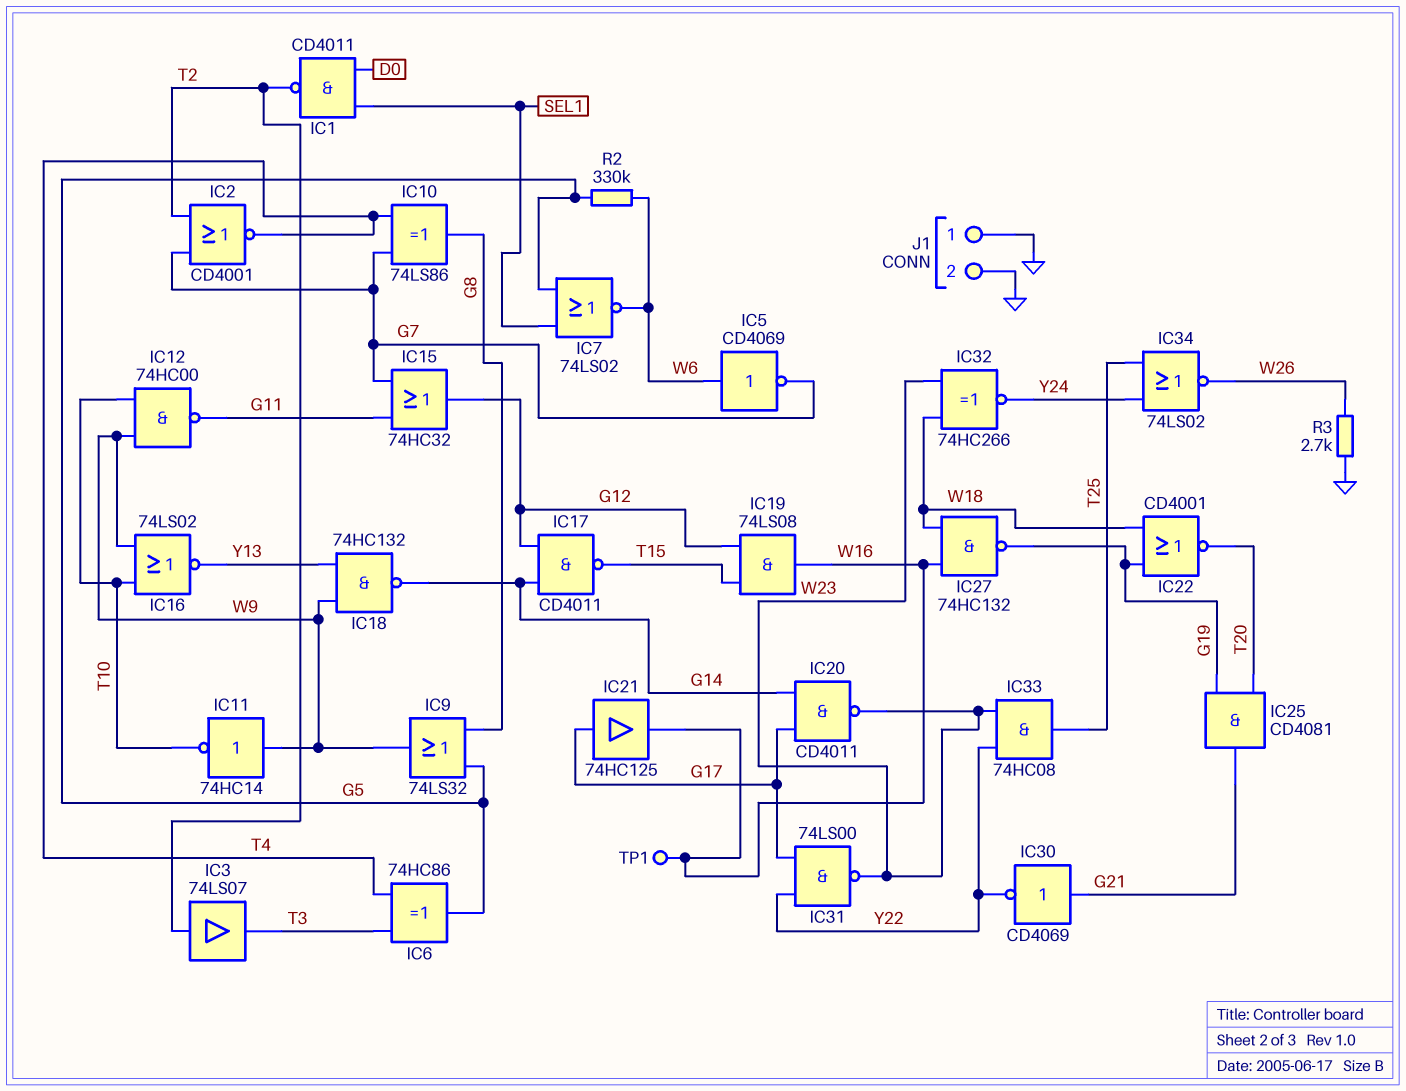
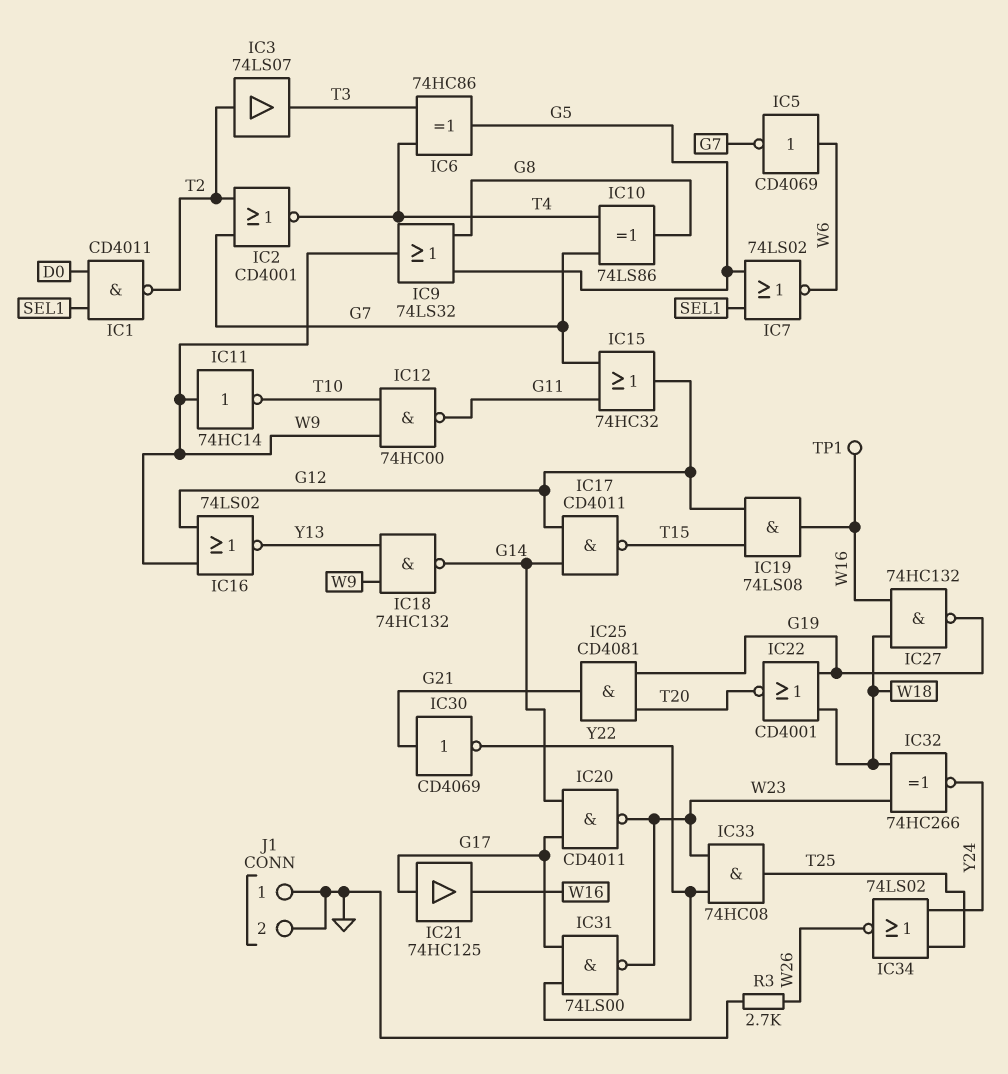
IC16: NOR 74LS02 (in T10, in W9, out Y13) -> NOR 74LS02 (in G12, in W9, out Y13)
R2: 330k (G5, W6) -> none

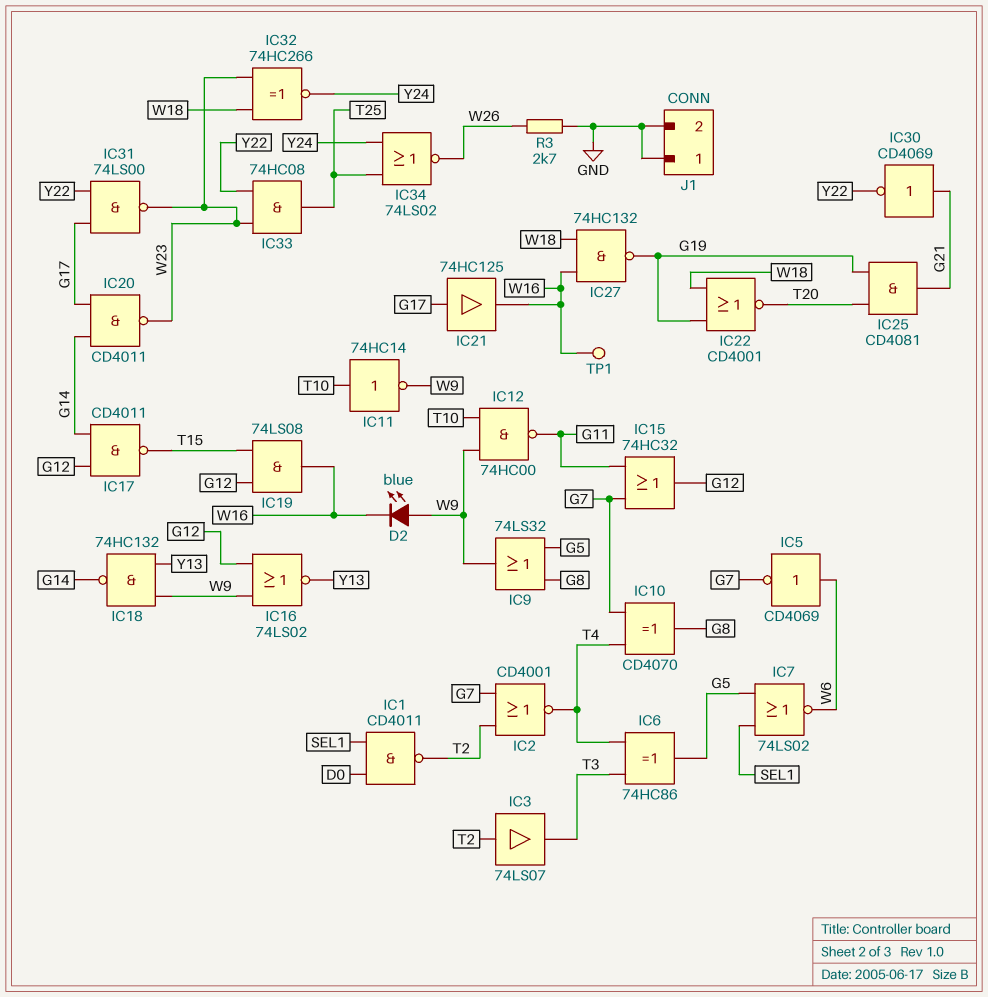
D2: none -> LED blue (A W9, K W16)
IC10: XOR 74LS86 (in G7, in T4, out G8) -> XOR CD4070 (in G7, in T4, out G8)
IC11: NOT 74HC14 (in W9, out T10) -> NOT 74HC14 (in T10, out W9)

